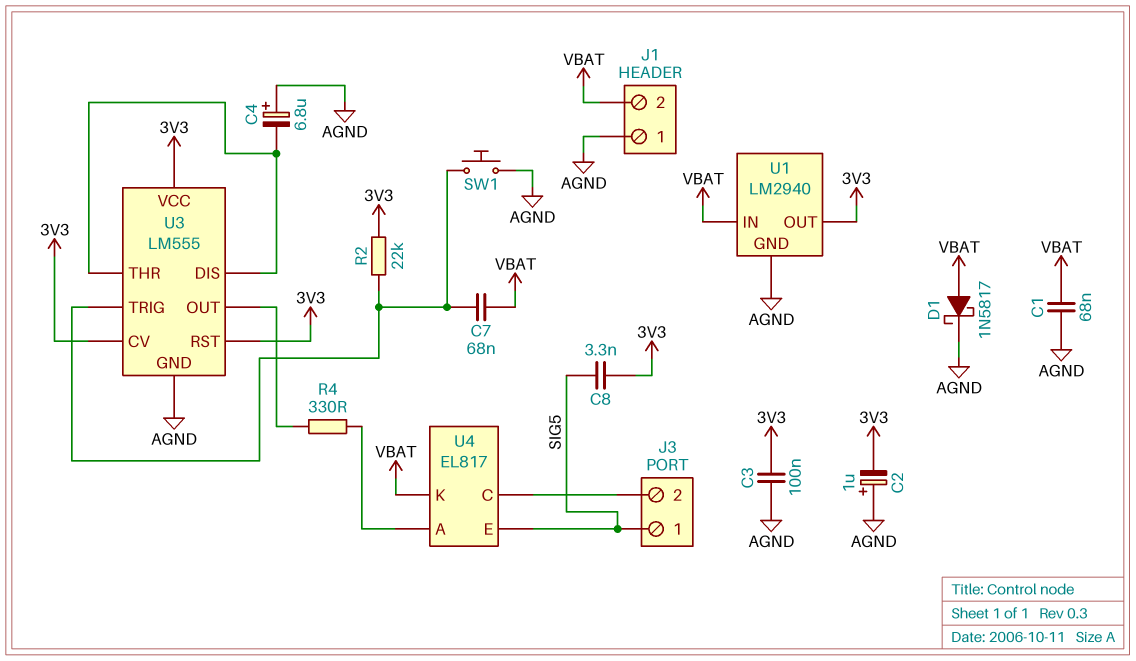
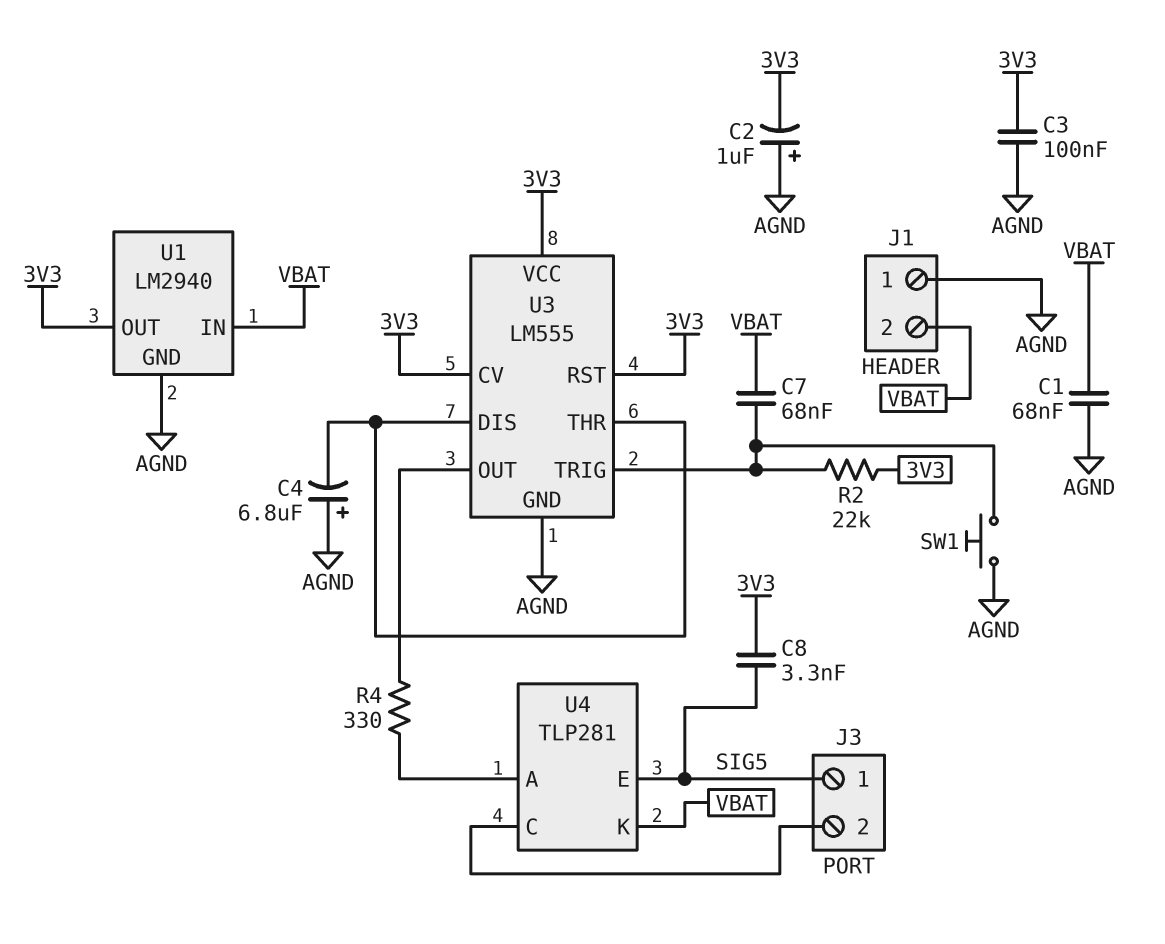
D1: schottky 1N5817 (A VBAT, K AGND) -> none
U4: EL817 -> TLP281

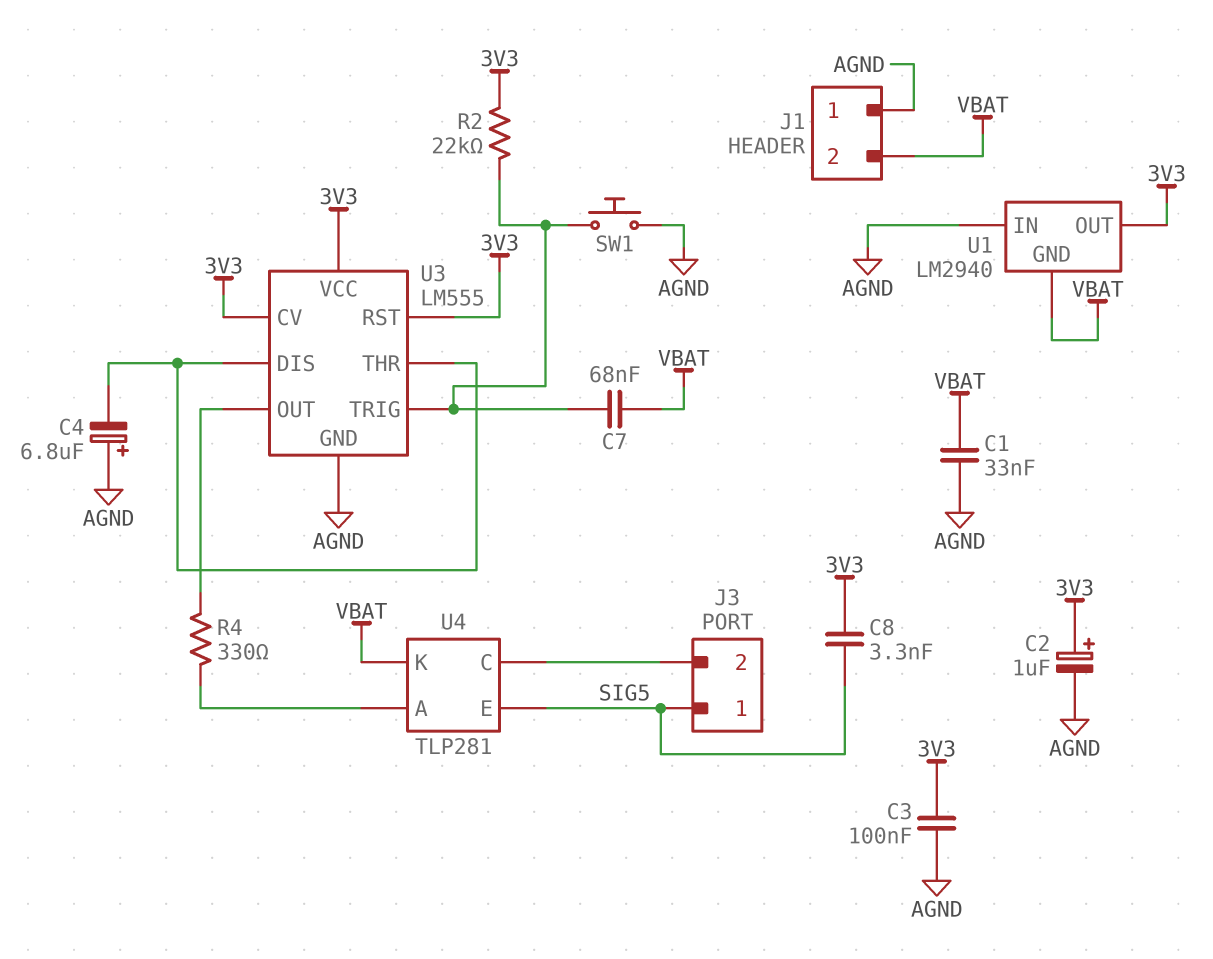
C1: 68nF (AGND, VBAT) -> 33nF (AGND, VBAT)
C2: 1uF (plus AGND, minus 3V3) -> 1uF (plus 3V3, minus AGND)
U1 pin GND: AGND -> VBAT
U1 pin IN: VBAT -> AGND

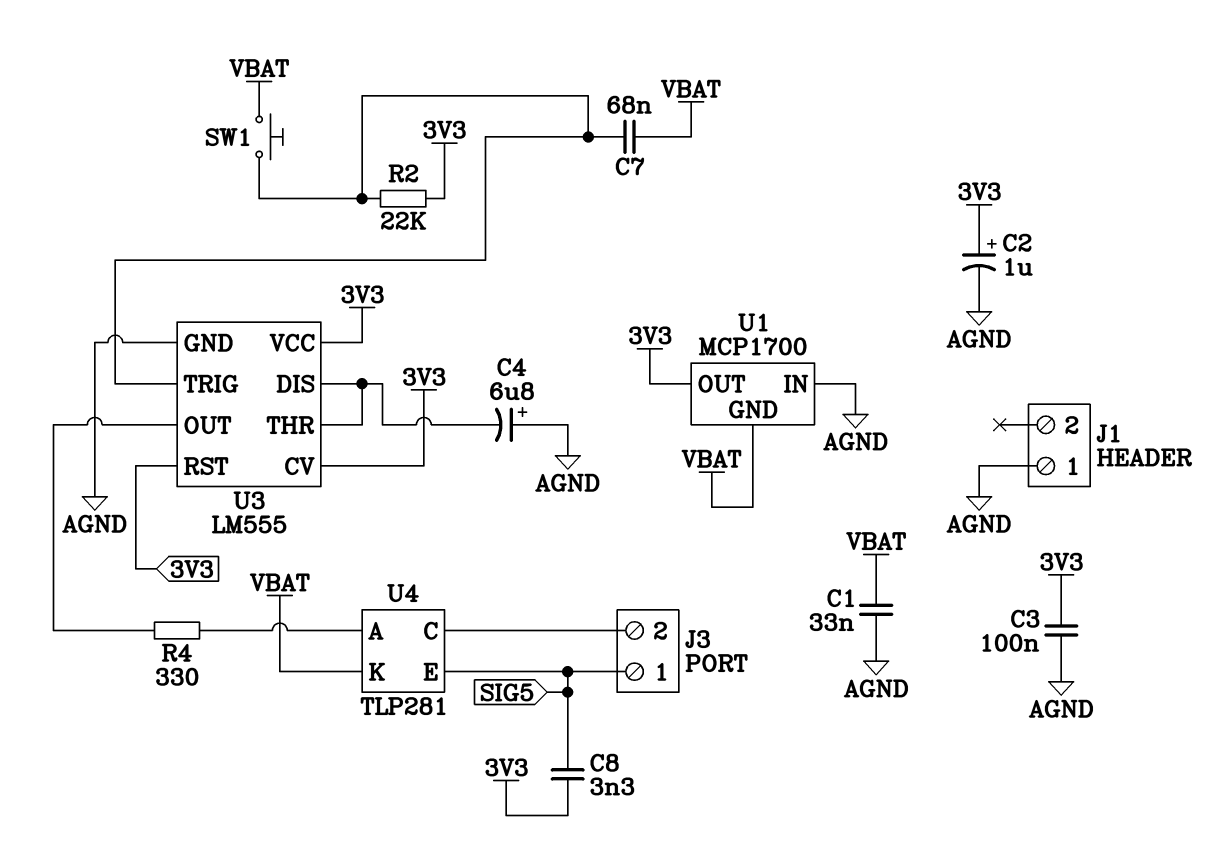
J1 pin 2: VBAT -> none
SW1: button (AGND, U3/TRIG) -> button (U3/TRIG, VBAT)
U1: LM2940 -> MCP1700

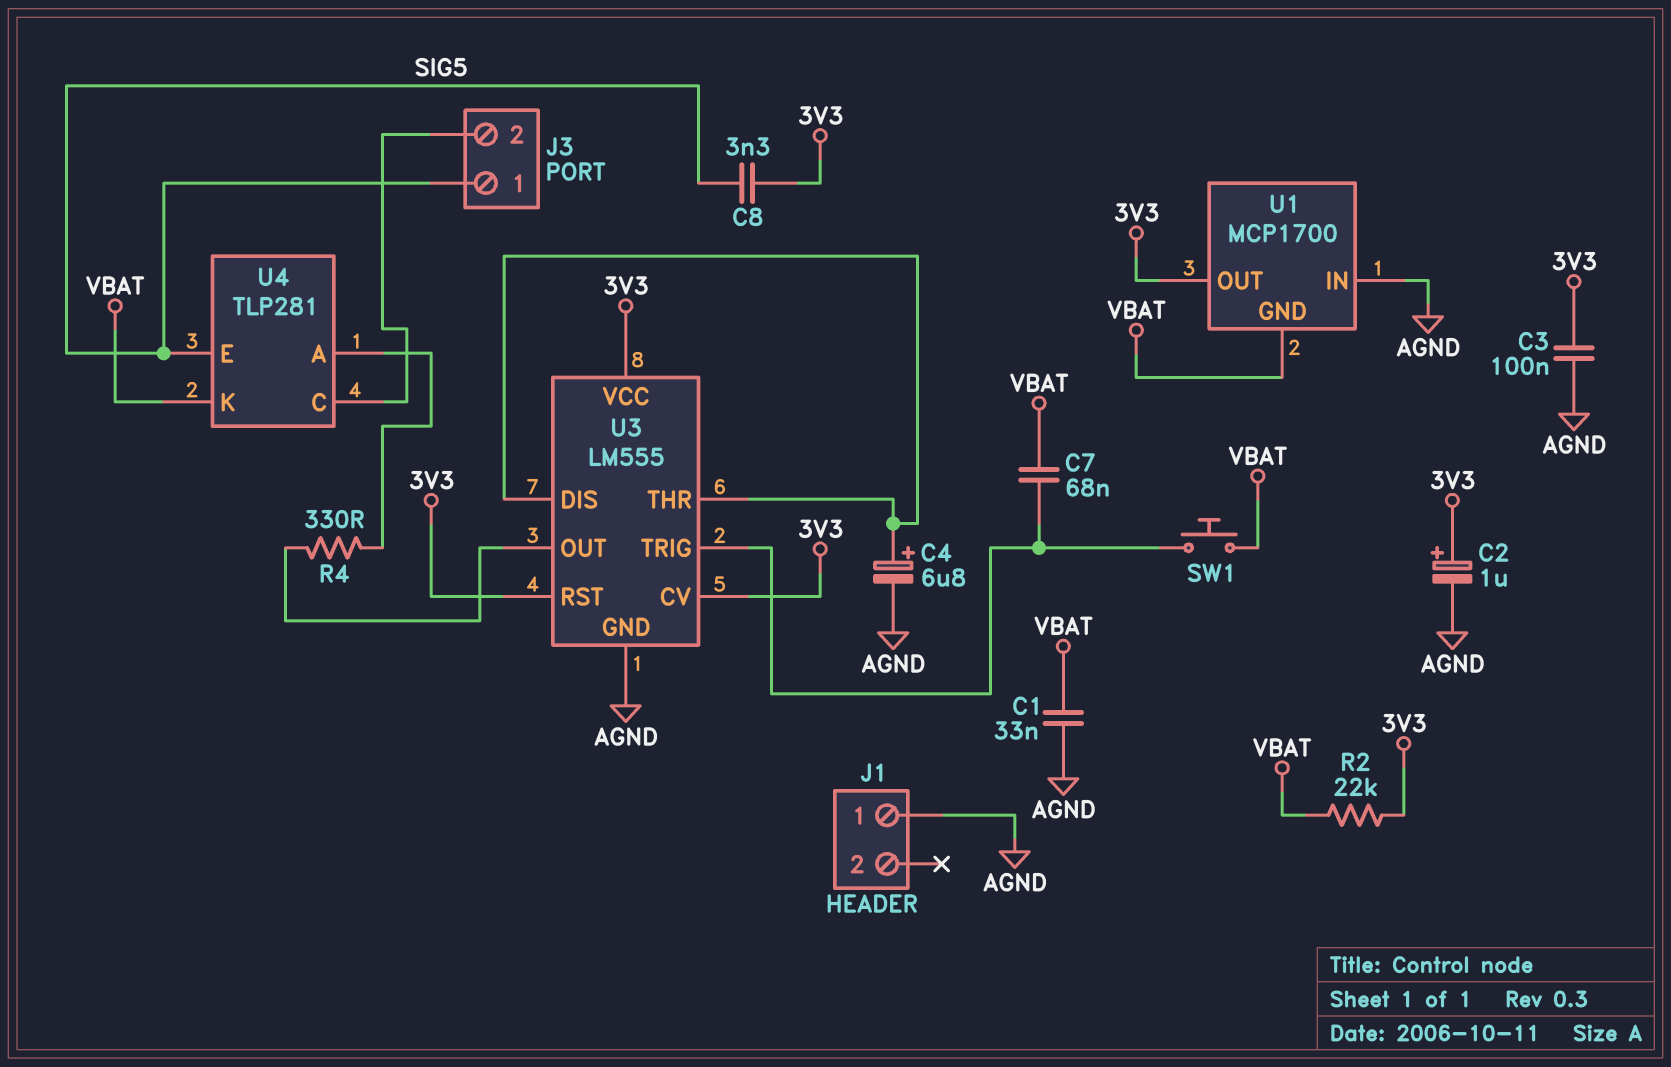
C4: 6.8uF (plus AGND, minus U3/DIS) -> 6.8uF (plus U3/DIS, minus AGND)
R2: 22k (3V3, U3/TRIG) -> 22k (3V3, VBAT)

